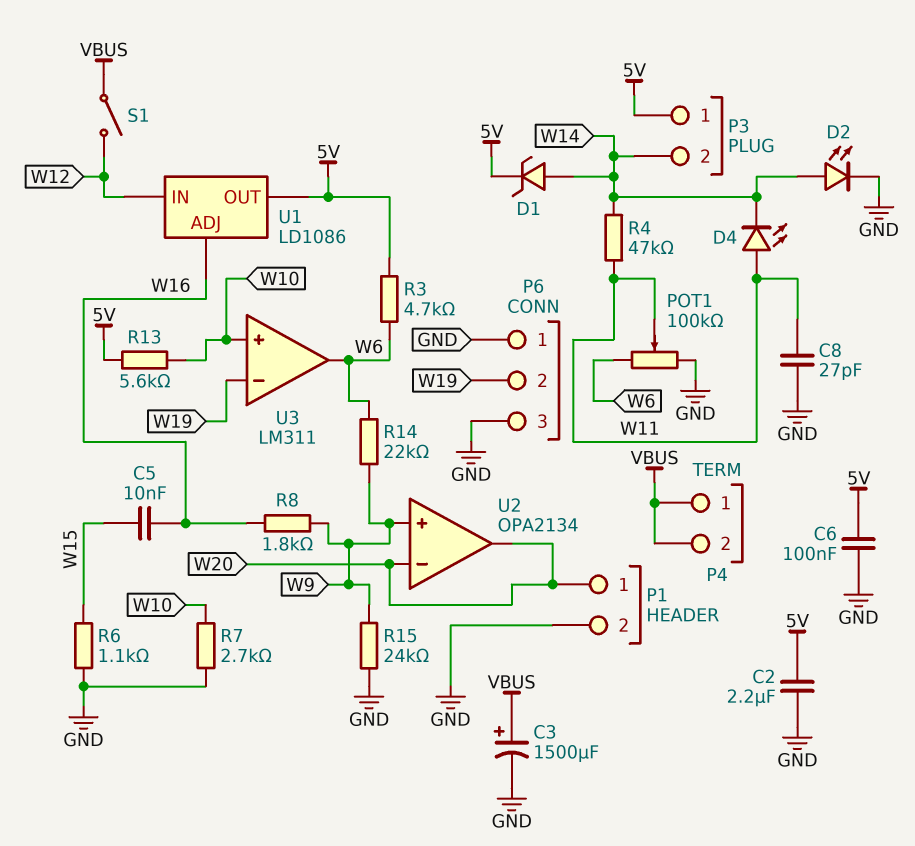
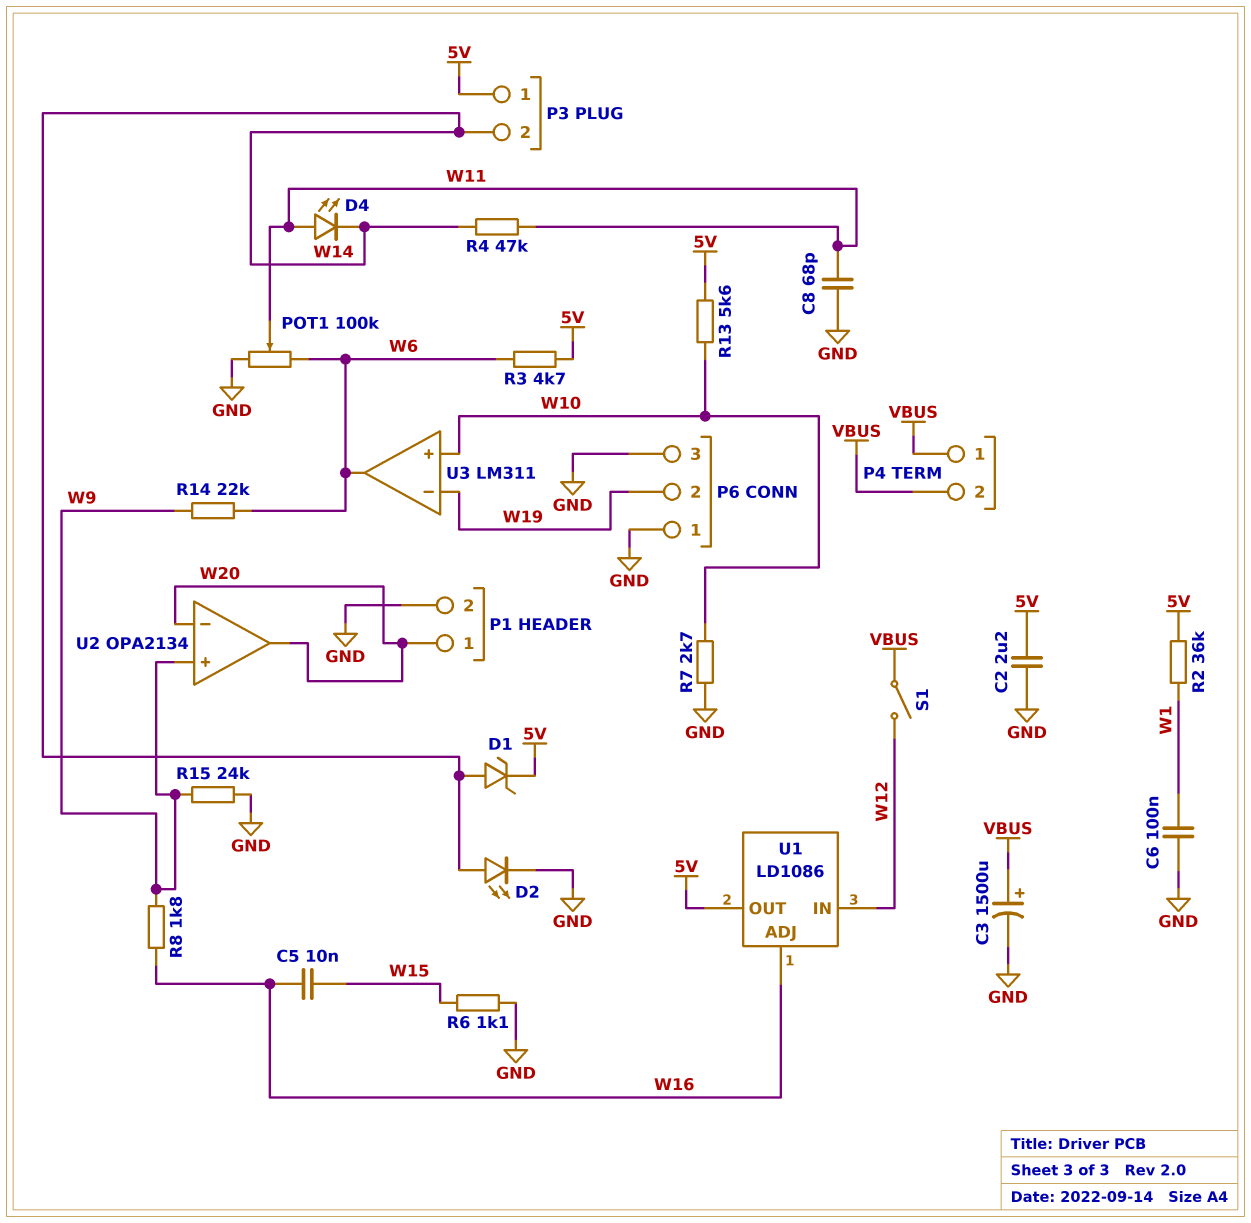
C6: 100nF (5V, GND) -> 100nF (GND, W1)
C8: 27pF (GND, W11) -> 68pF (GND, W11)
R2: none -> 36k (5V, W1)

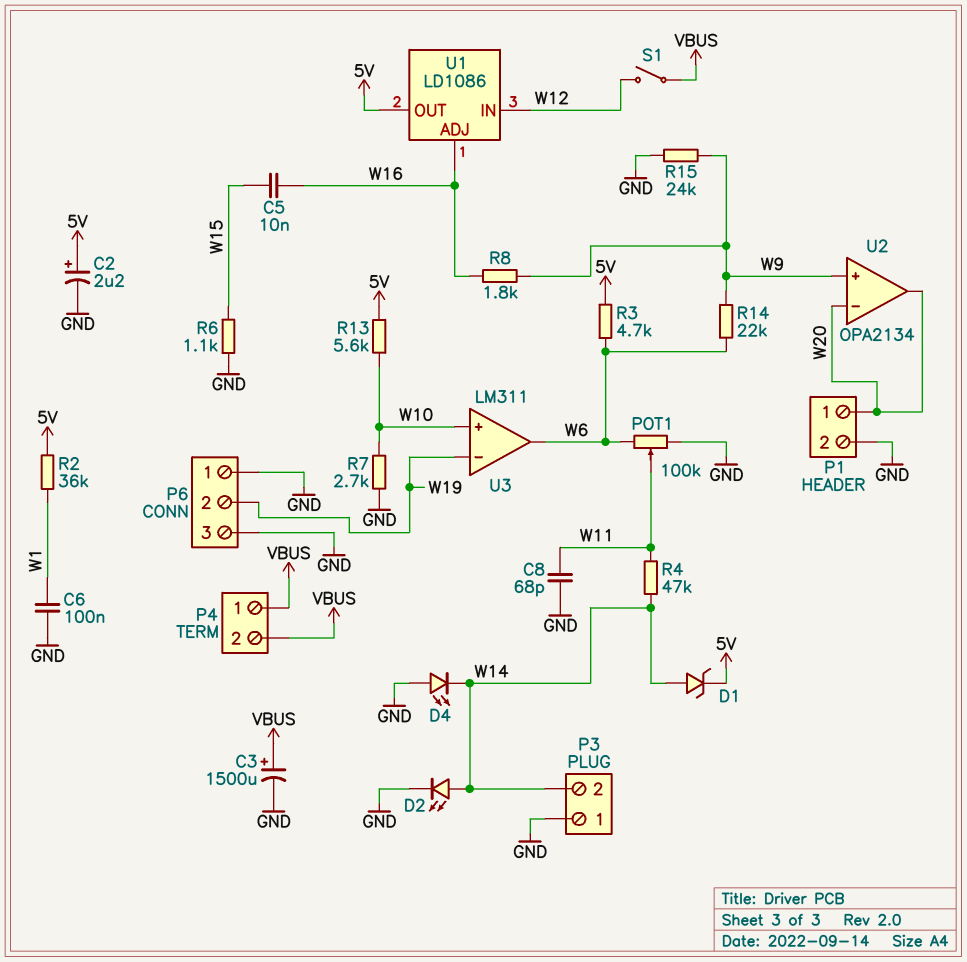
C2: 2.2uF (5V, GND) -> 2.2uF (plus 5V, minus GND)
D4: LED (A W11, K W14) -> LED (A GND, K W14)
P3 pin 1: 5V -> GND

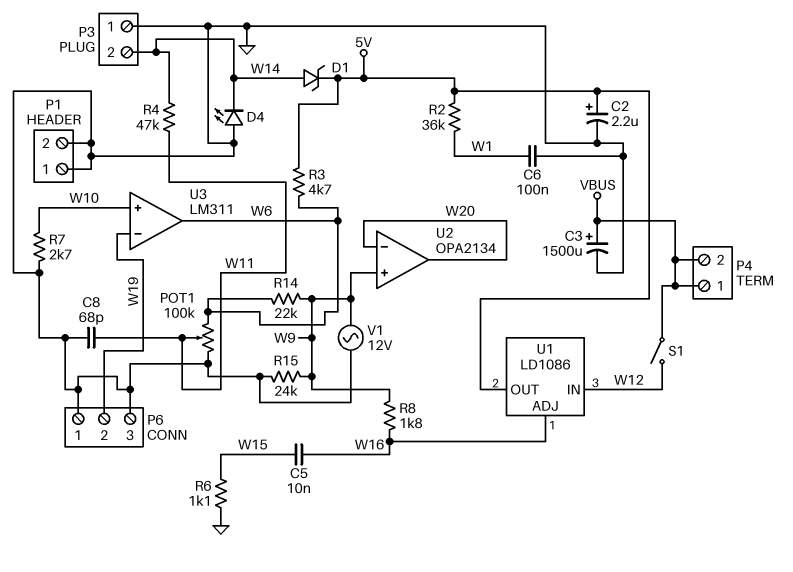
D2: LED (A W14, K GND) -> none
P1 pin 1: W20 -> GND
R13: 5.6k (5V, W10) -> none
V1: none -> AC 12V (GND, W9)

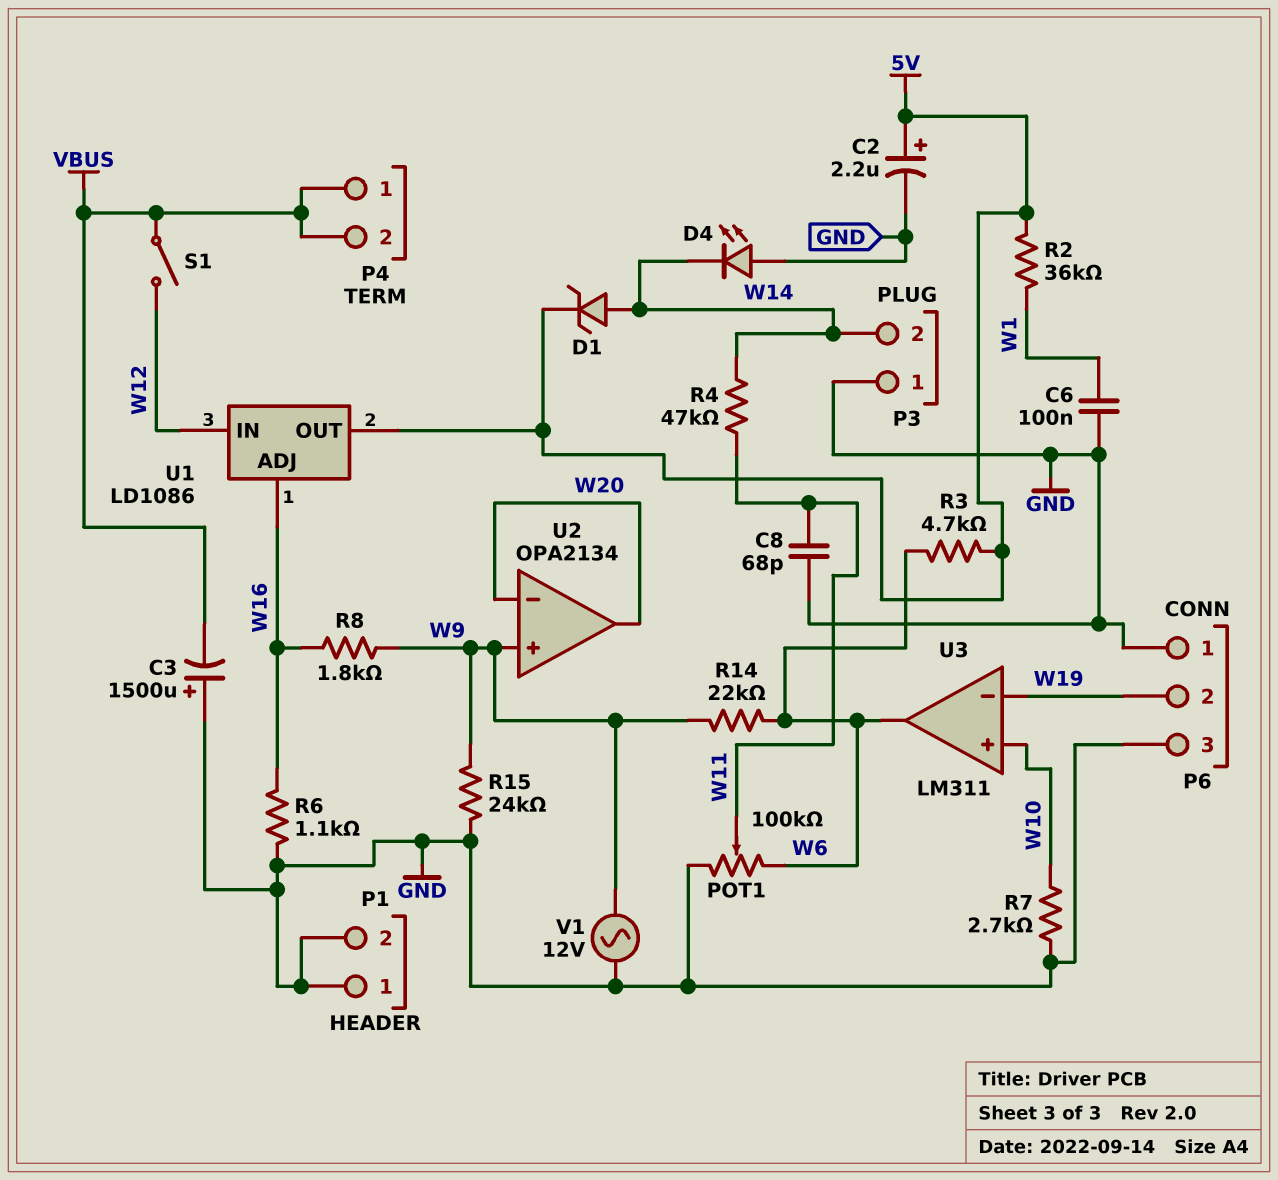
C3: 1500uF (plus VBUS, minus GND) -> 1500uF (plus GND, minus VBUS)
C5: 10nF (W15, W16) -> none
R6: 1.1k (GND, W15) -> 1.1k (GND, W16)

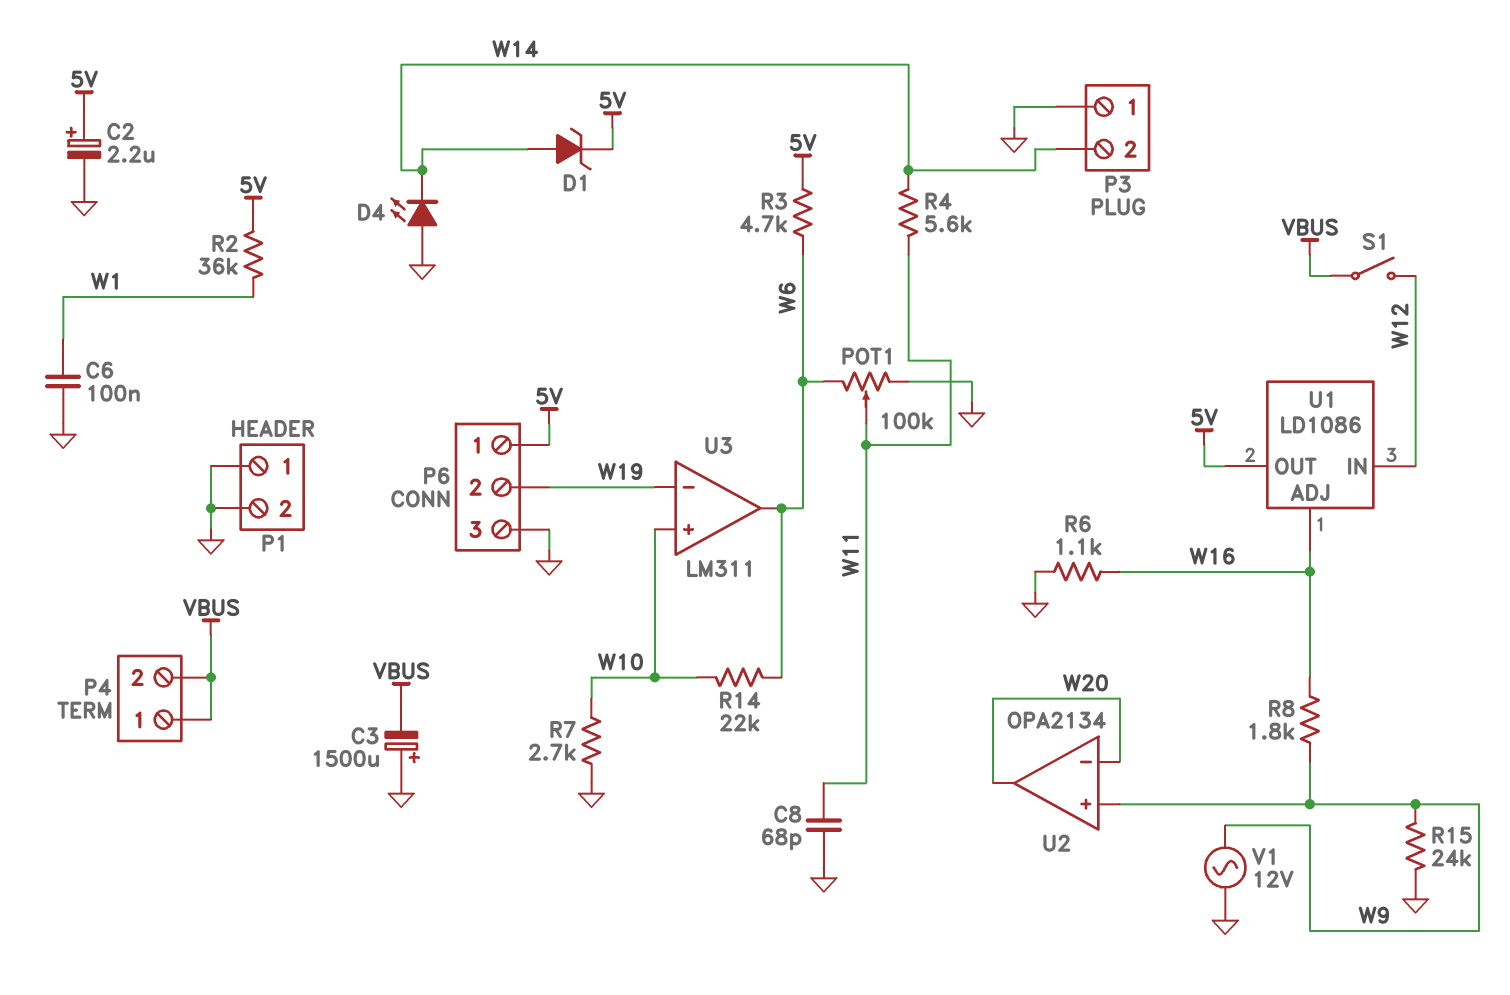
P6 pin 1: GND -> 5V
R4: 47k (W11, W14) -> 5.6k (W11, W14)
R14: 22k (W6, W9) -> 22k (W6, W10)

